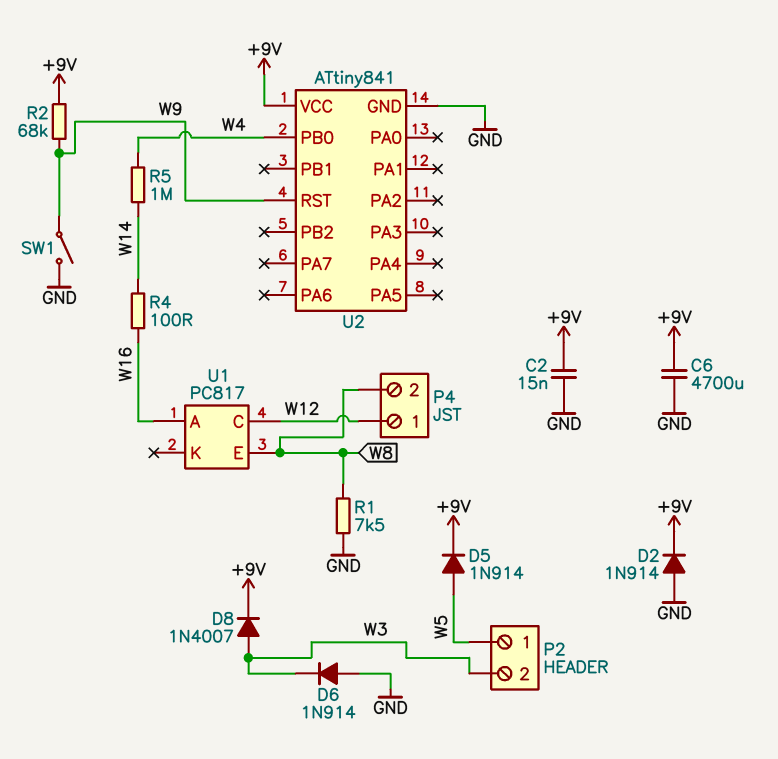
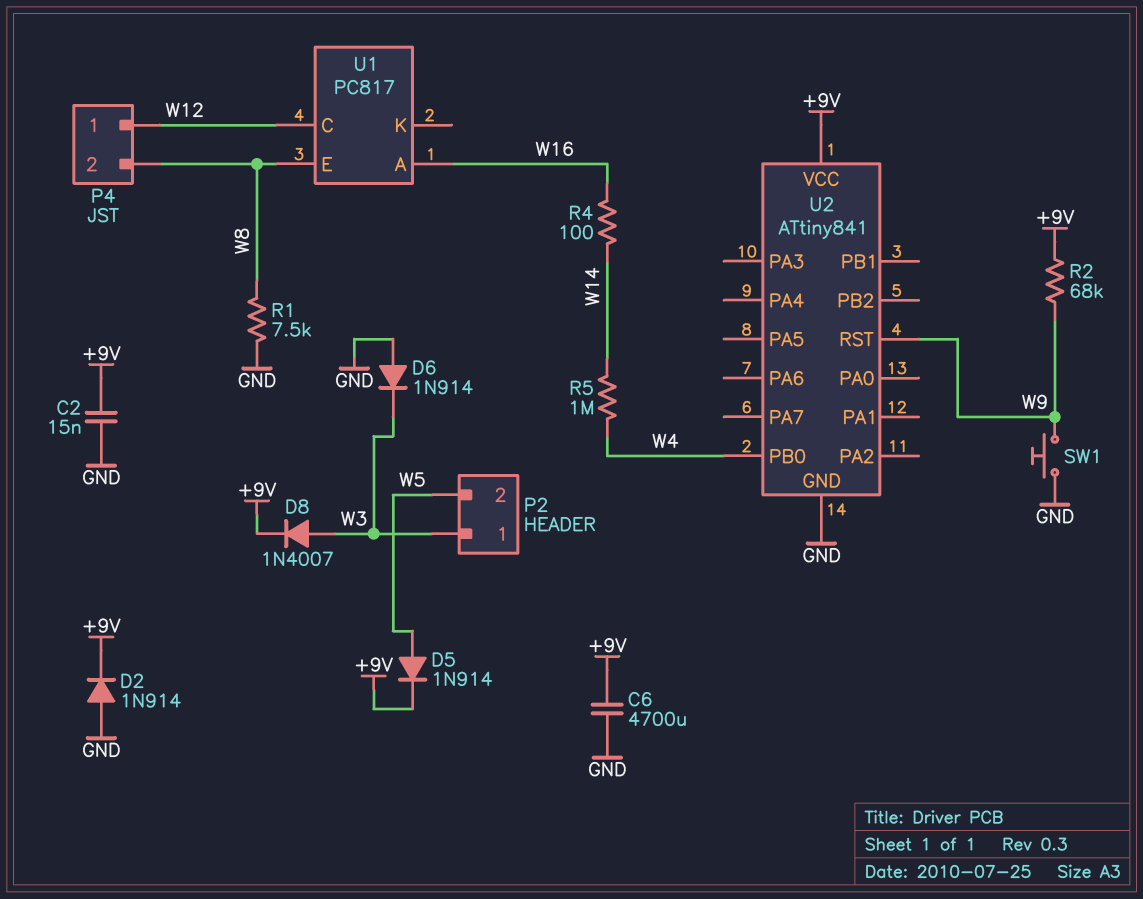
P2 pin 1: W5 -> W3
P2 pin 2: W3 -> W5
SW1: switch (GND, W9) -> button (GND, W9)

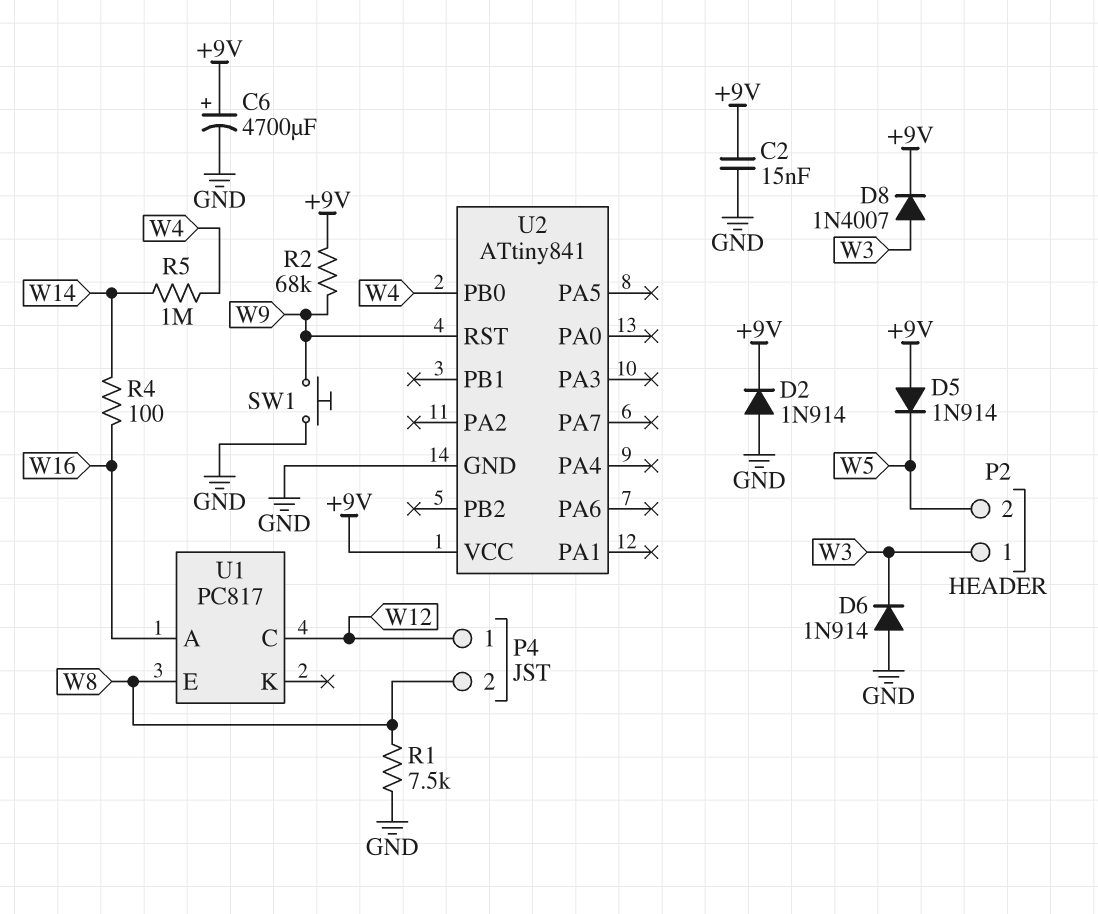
C6: 4700uF (+9V, GND) -> 4700uF (plus +9V, minus GND)
D5: diode 1N914 (A W5, K +9V) -> diode 1N914 (A +9V, K W5)

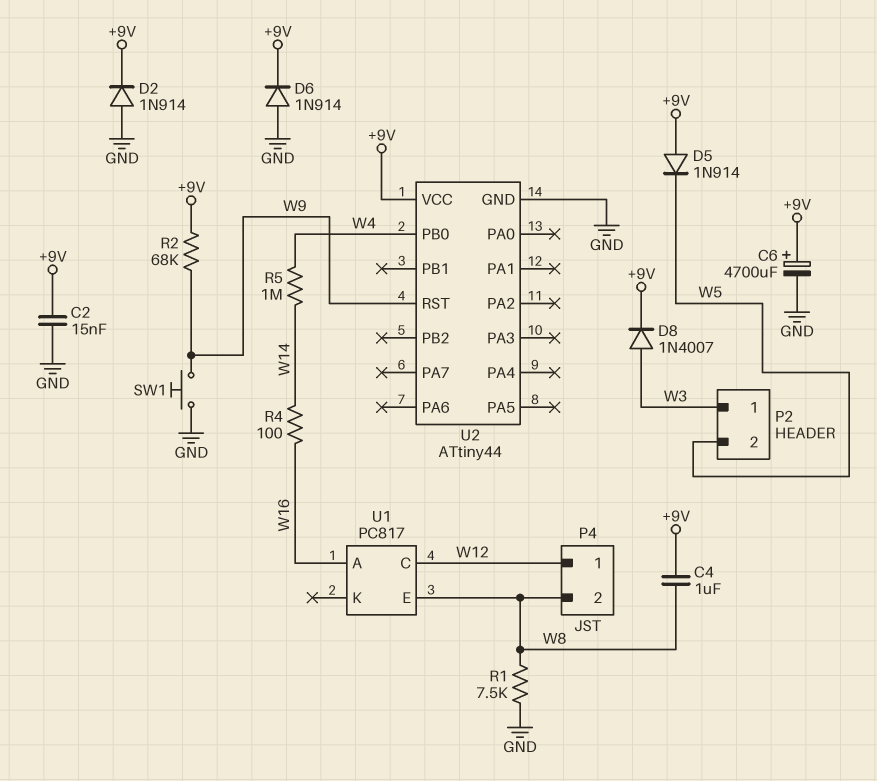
C4: none -> 1uF (+9V, W8)
D6: diode 1N914 (A GND, K W3) -> diode 1N914 (A GND, K +9V)
U2: ATtiny841 -> ATtiny44

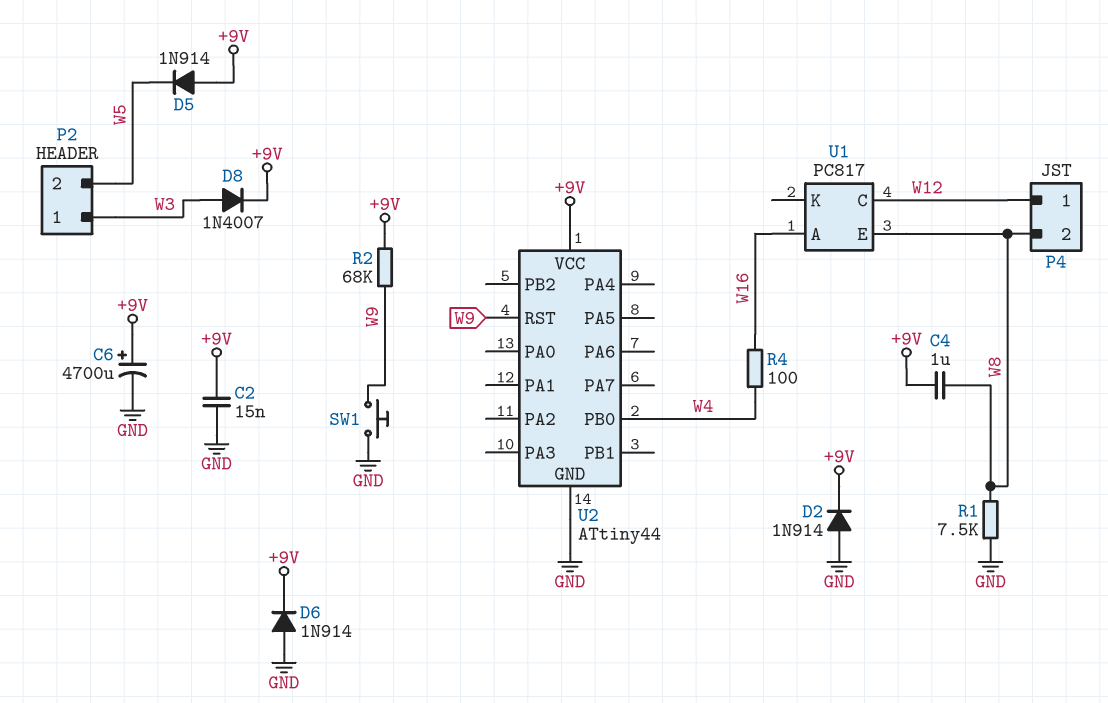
R4: 100 (W14, W16) -> 100 (W4, W16)
R5: 1M (W4, W14) -> none

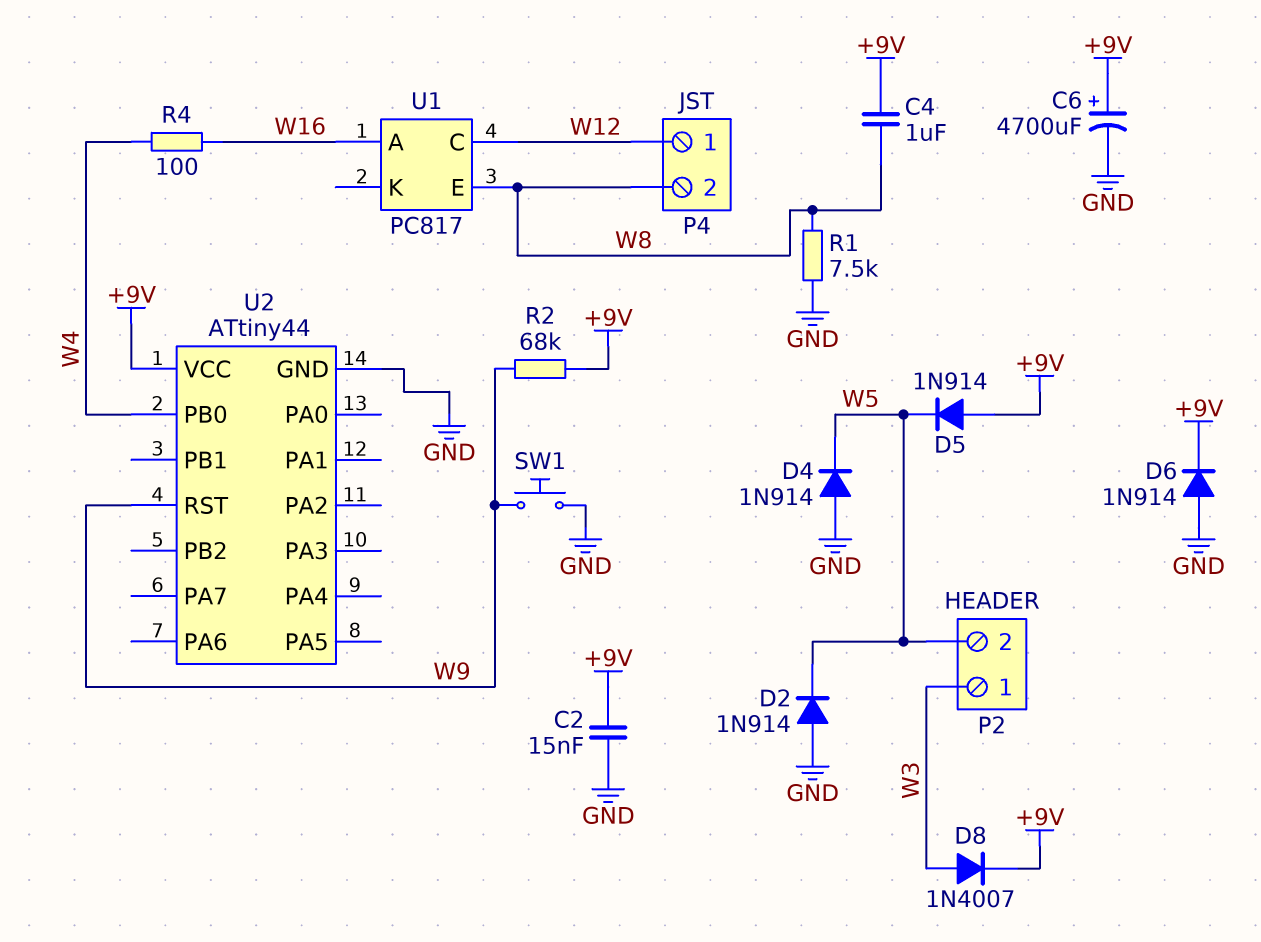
D2: diode 1N914 (A GND, K +9V) -> diode 1N914 (A GND, K W5)
D4: none -> diode 1N914 (A GND, K W5)

